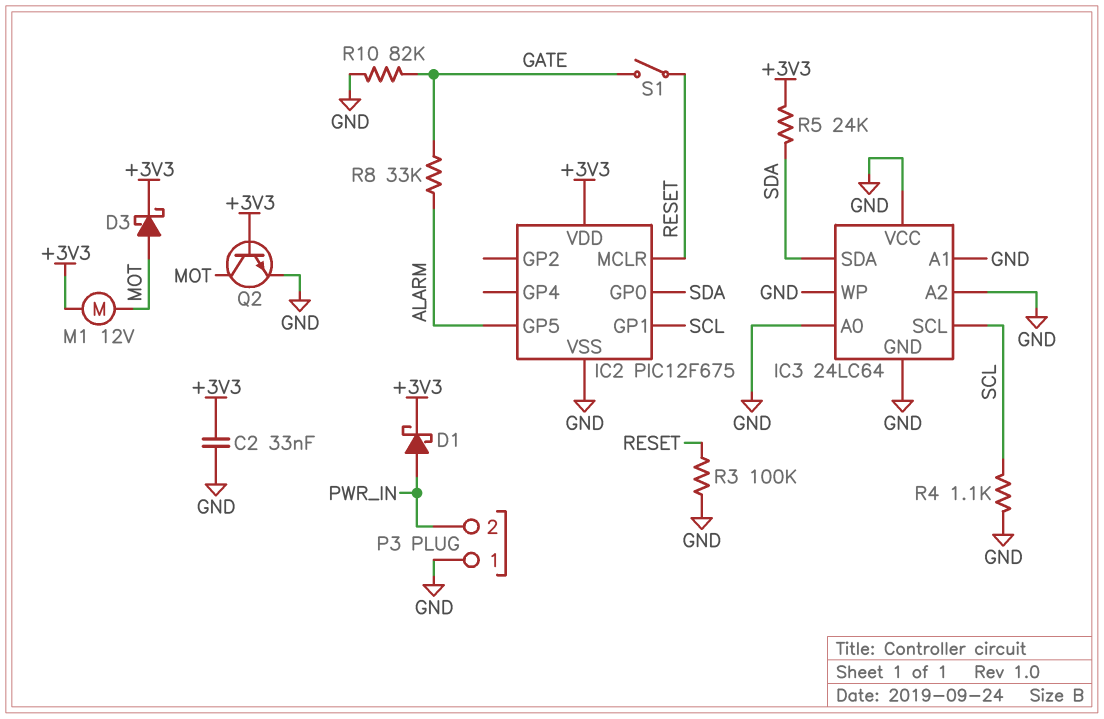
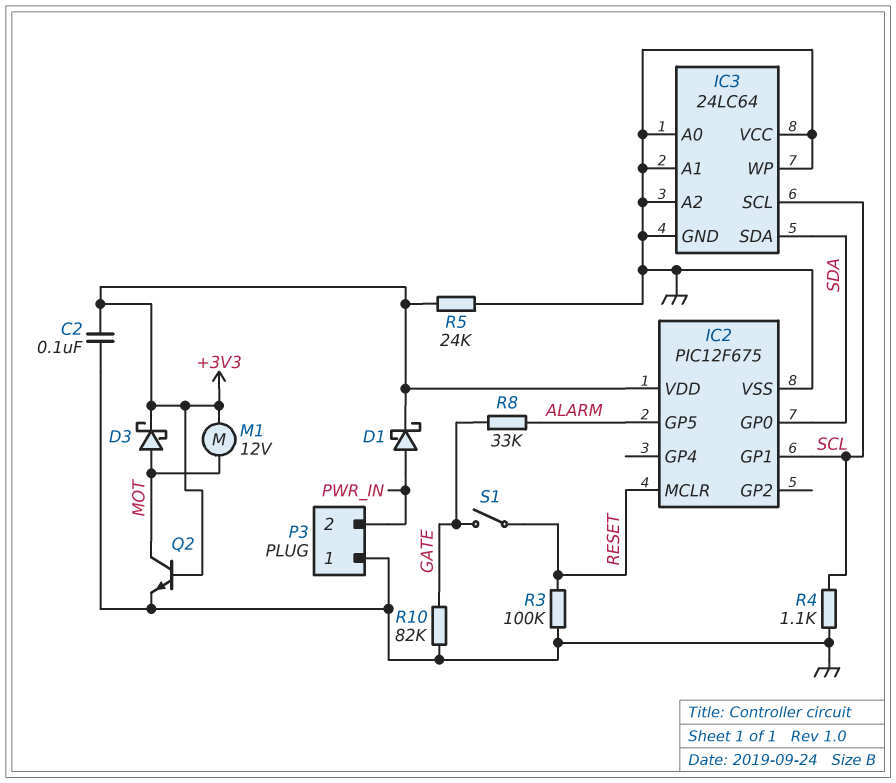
C2: 33nF (+3V3, GND) -> 100nF (+3V3, GND)
R5: 24k (+3V3, SDA) -> 24k (+3V3, GND)

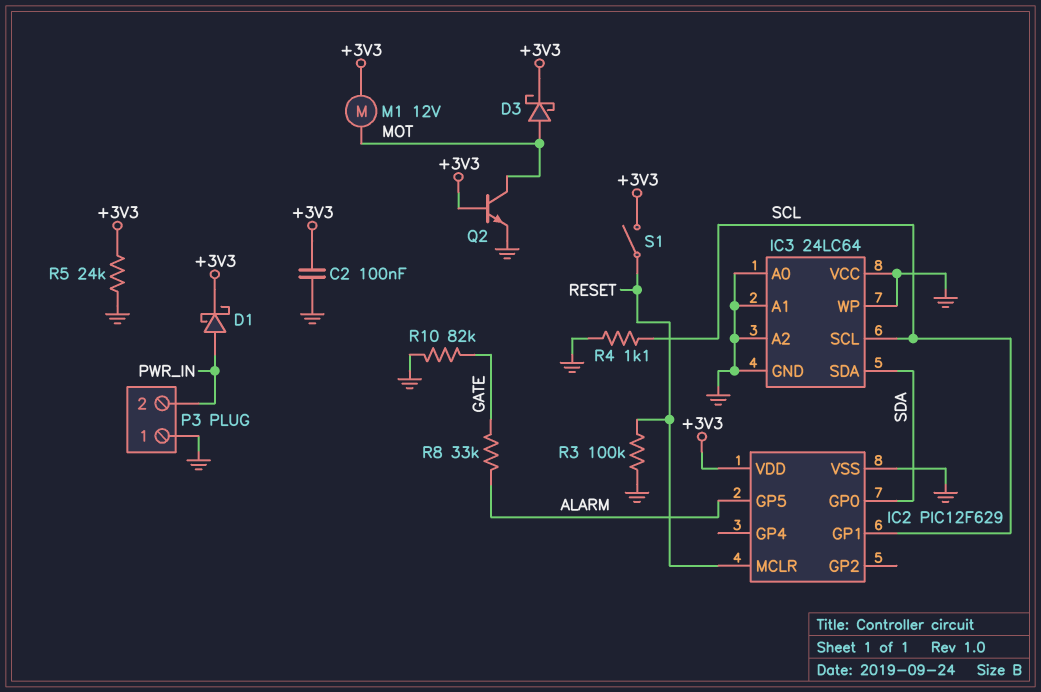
IC2: PIC12F675 -> PIC12F629
S1: switch (GATE, RESET) -> switch (+3V3, RESET)

